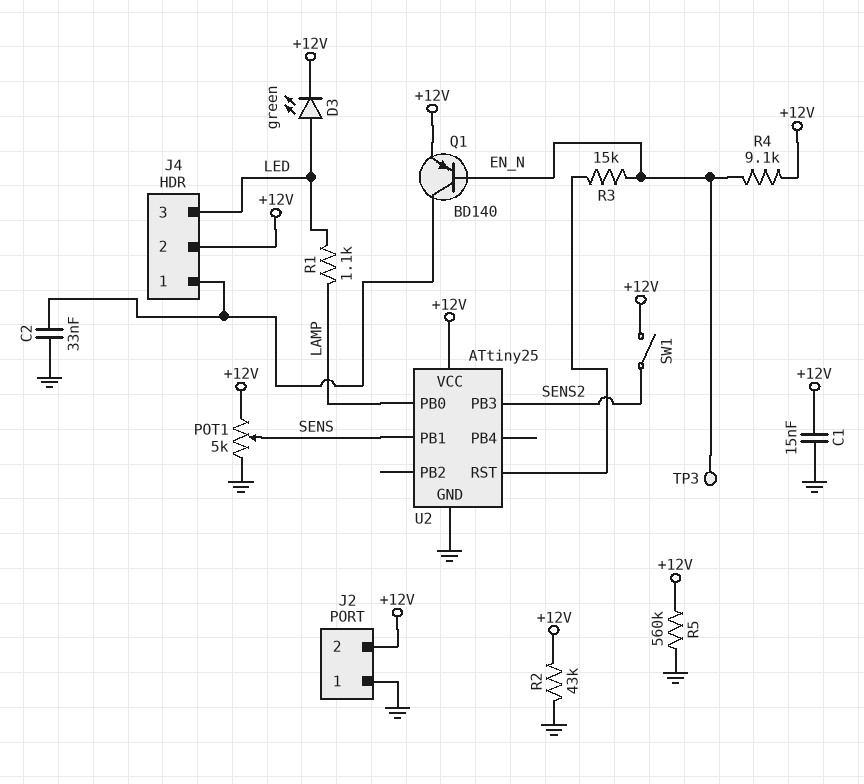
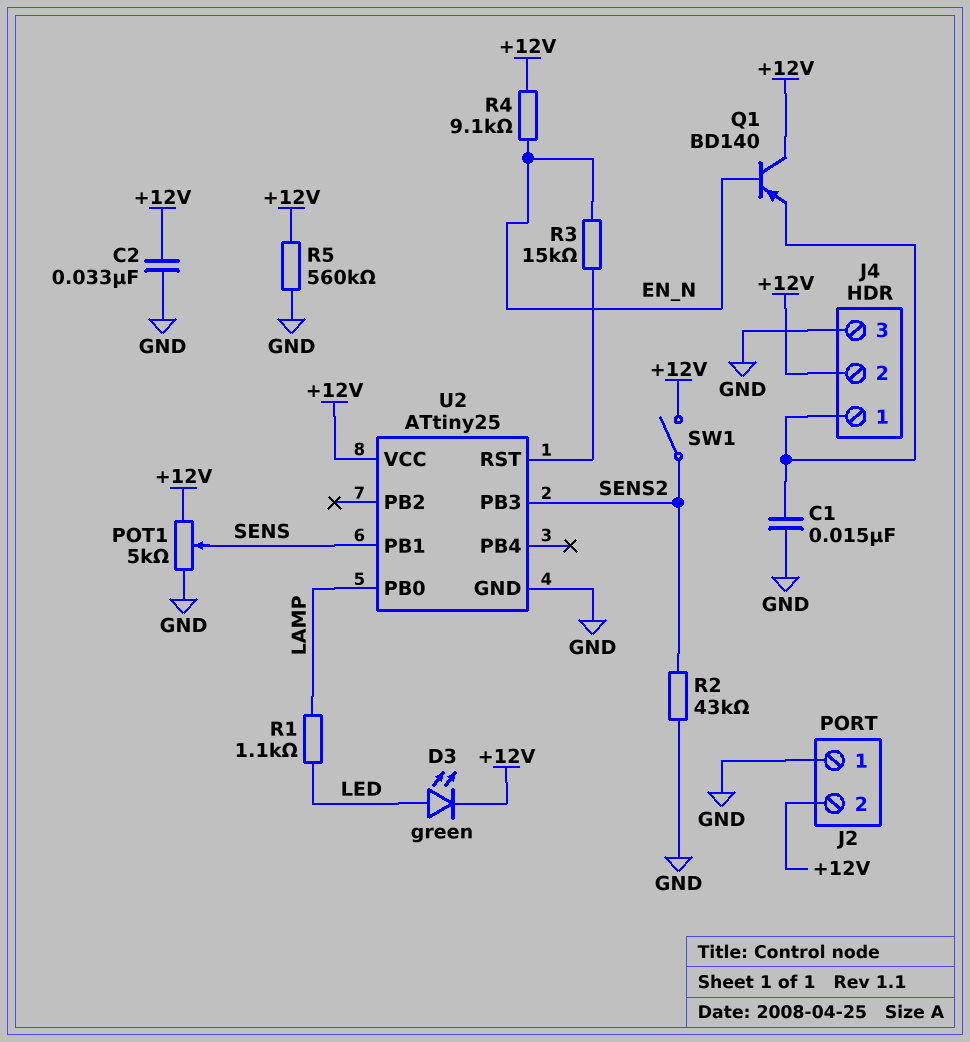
C1: 15nF (+12V, GND) -> 15nF (GND, J4/1)
C2: 33nF (GND, J4/1) -> 33nF (+12V, GND)
J4 pin 3: LED -> GND
Q1: PNP BD140 (B EN_N, C J4/1, E +12V) -> PNP BD140 (B EN_N, C +12V, E J4/1)
R2: 43k (+12V, GND) -> 43k (GND, SENS2)
TP3: test point (EN_N) -> none

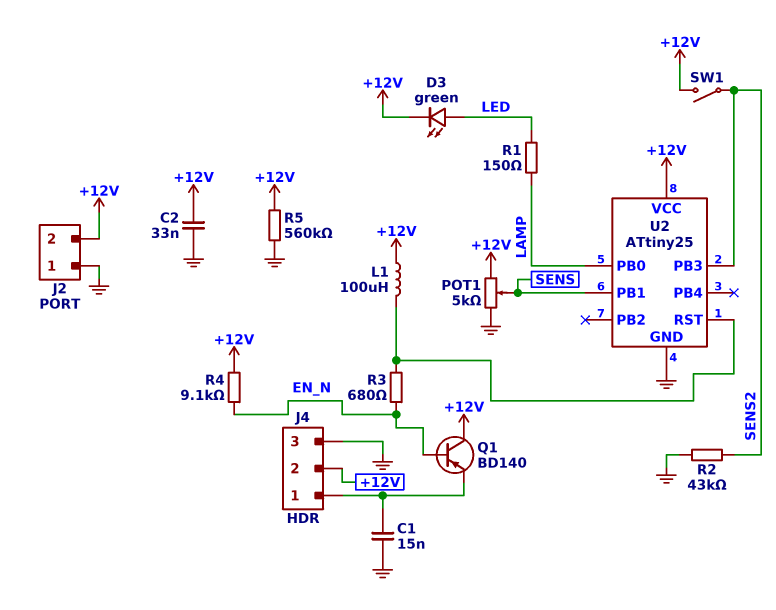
L1: none -> 100uH (+12V, U2/RST)
R1: 1.1k (LAMP, LED) -> 150 (LAMP, LED)
R3: 15k (EN_N, U2/RST) -> 680 (EN_N, U2/RST)

